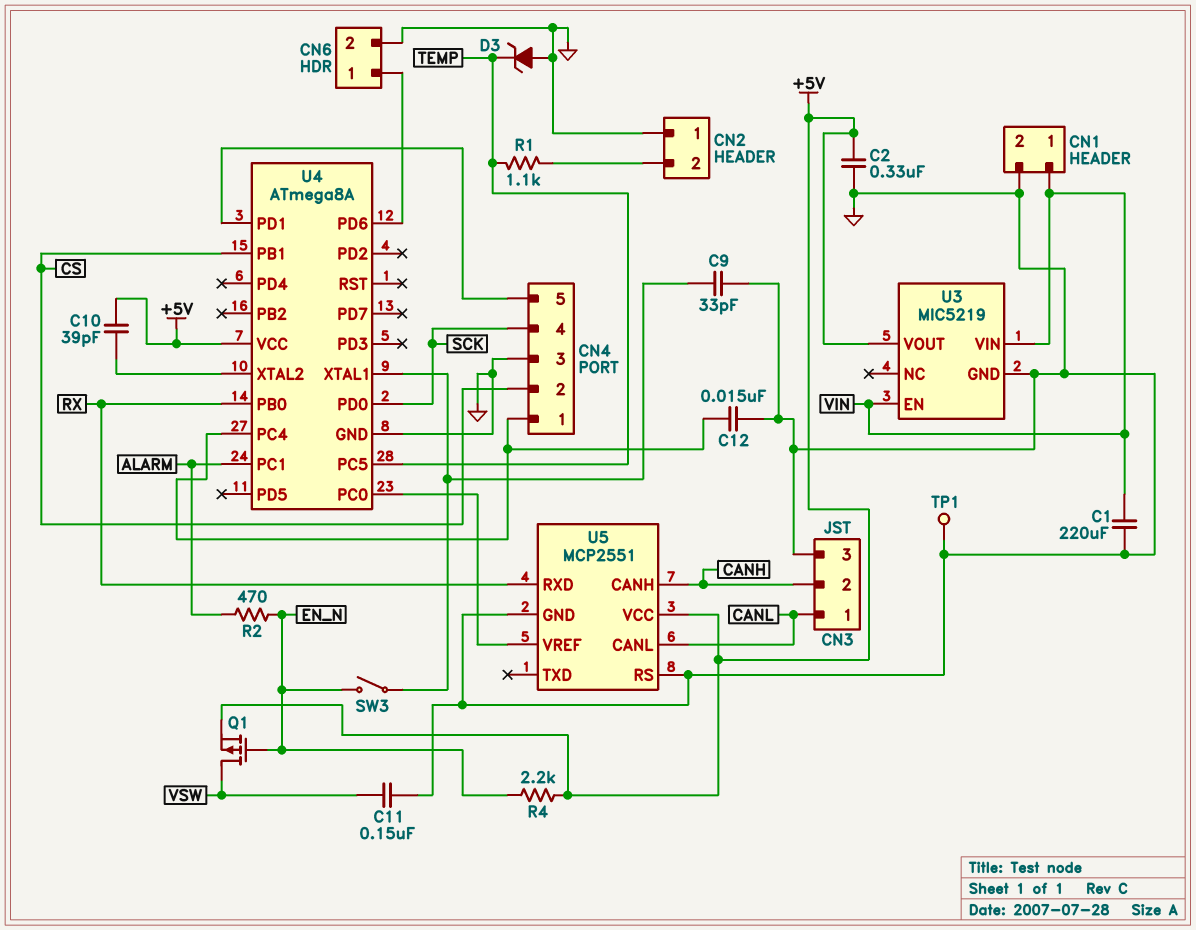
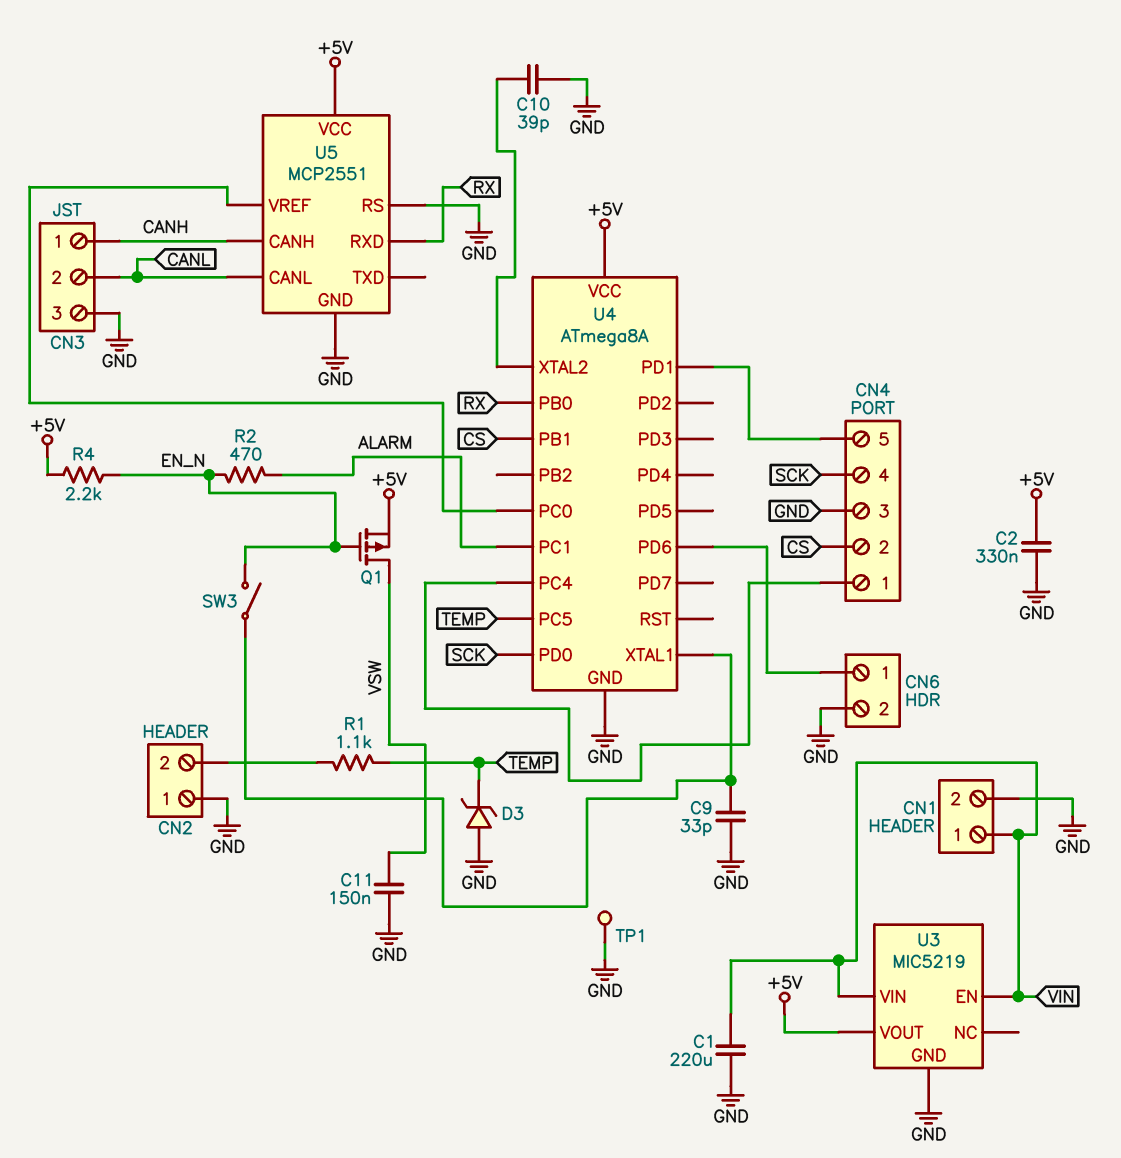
C10: 39pF (+5V, U4/XTAL2) -> 39pF (GND, U4/XTAL2)
C12: 15nF (CN4/1, GND) -> none
CN3 pin 1: CANL -> CANH
CN3 pin 2: CANH -> CANL

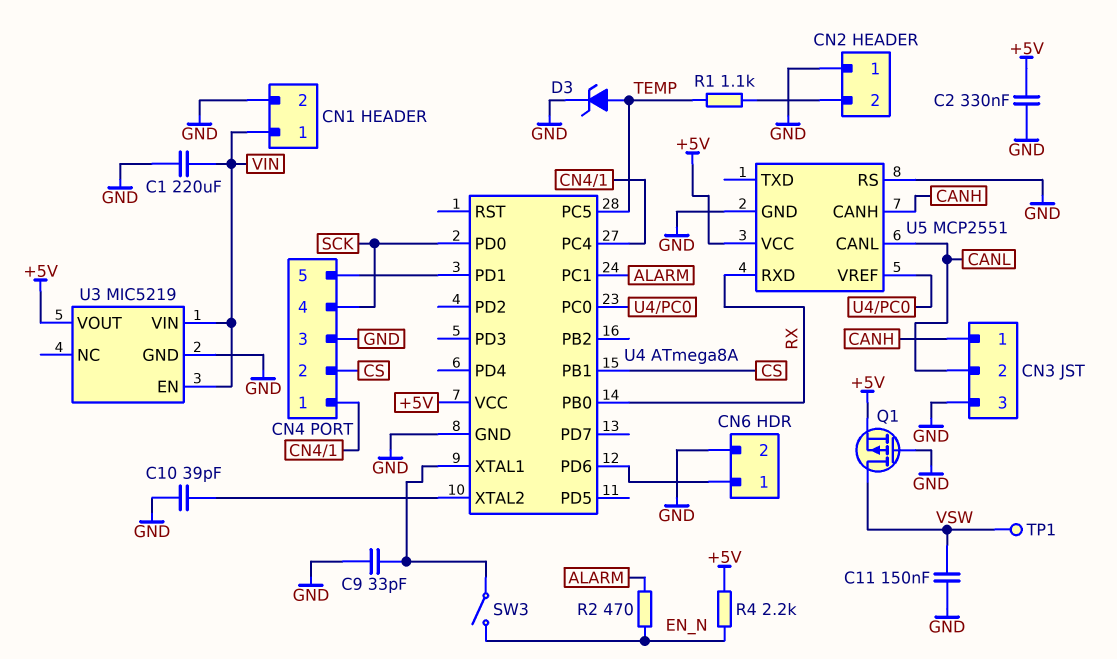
D3: zener (A GND, K TEMP) -> zener (A TEMP, K GND)
Q1: PMOS (G EN_N, D VSW, S +5V) -> PMOS (G GND, D VSW, S +5V)
TP1: test point (GND) -> test point (VSW)

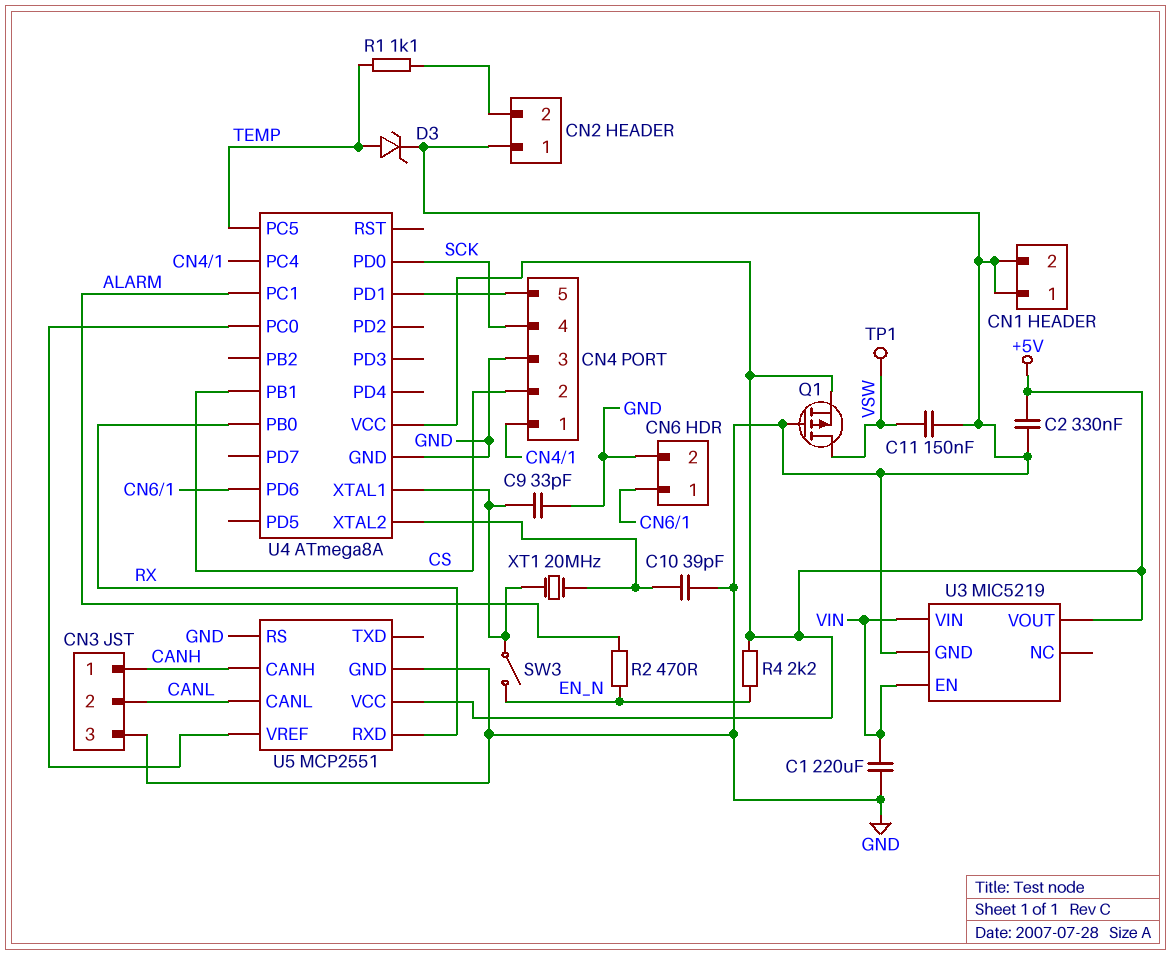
CN1 pin 1: VIN -> GND
XT1: none -> 20MHz (U4/XTAL1, U4/XTAL2)

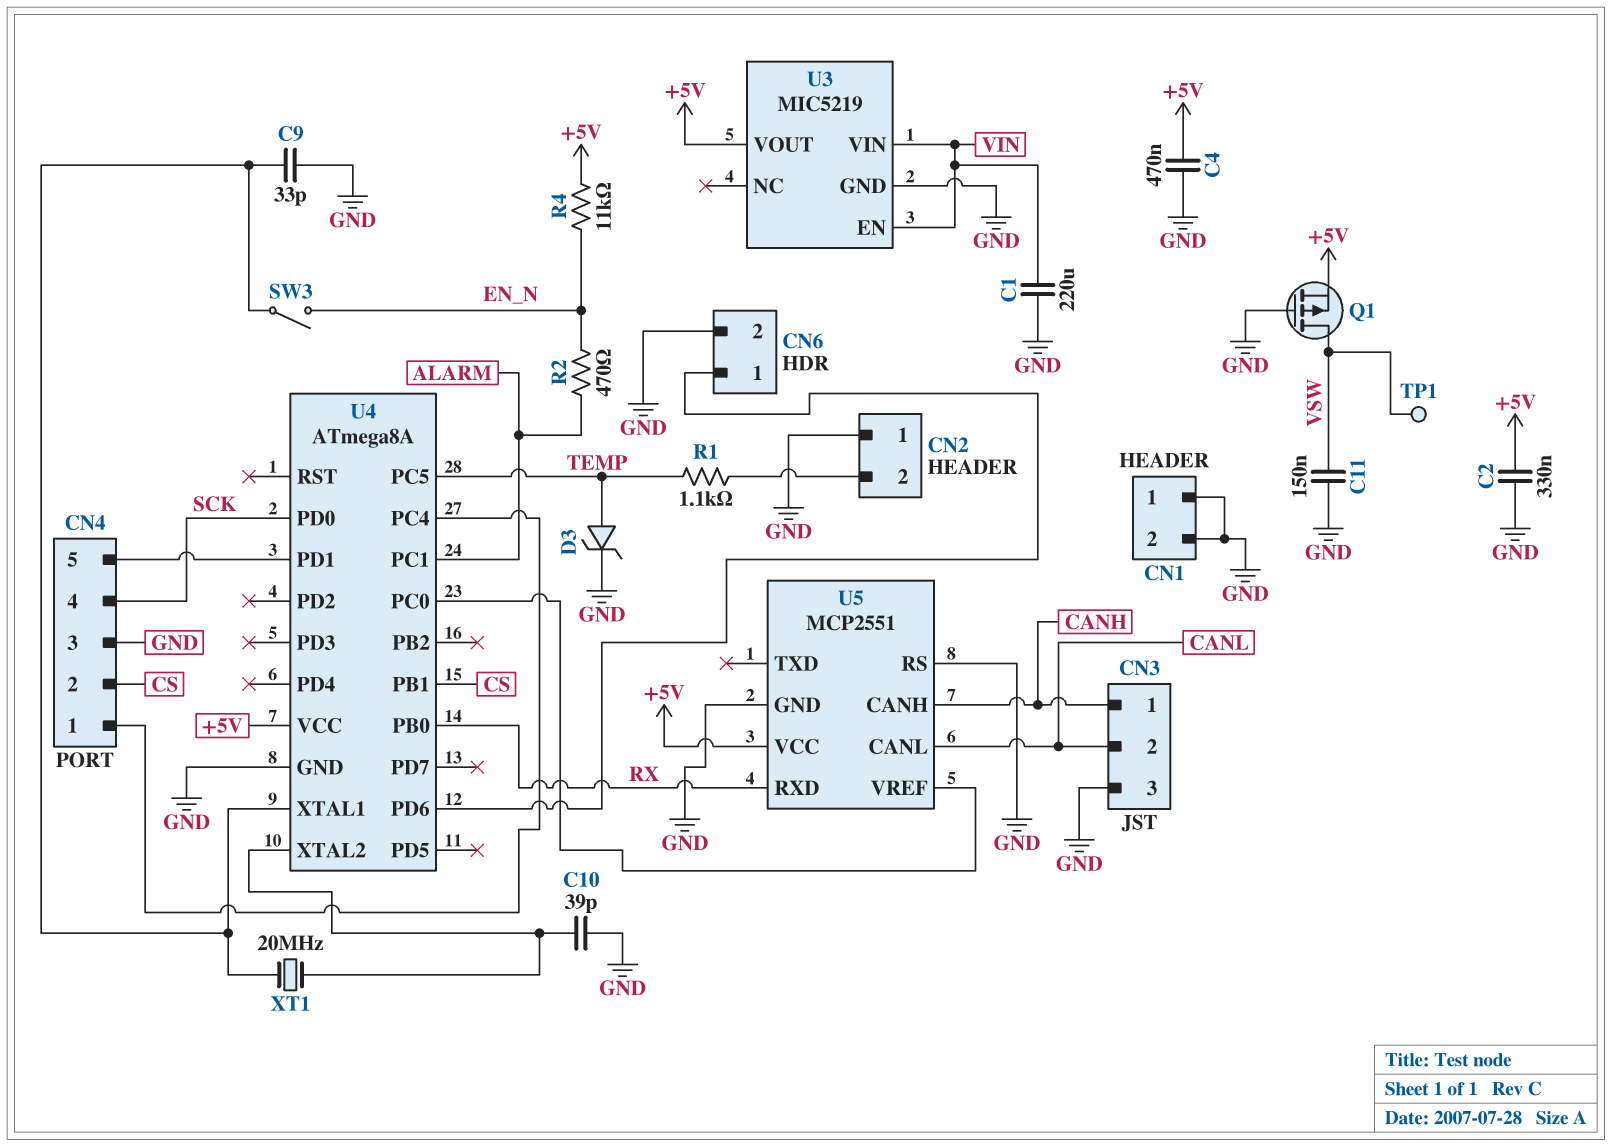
C4: none -> 470nF (+5V, GND)
R4: 2.2k (+5V, EN_N) -> 11k (+5V, EN_N)

